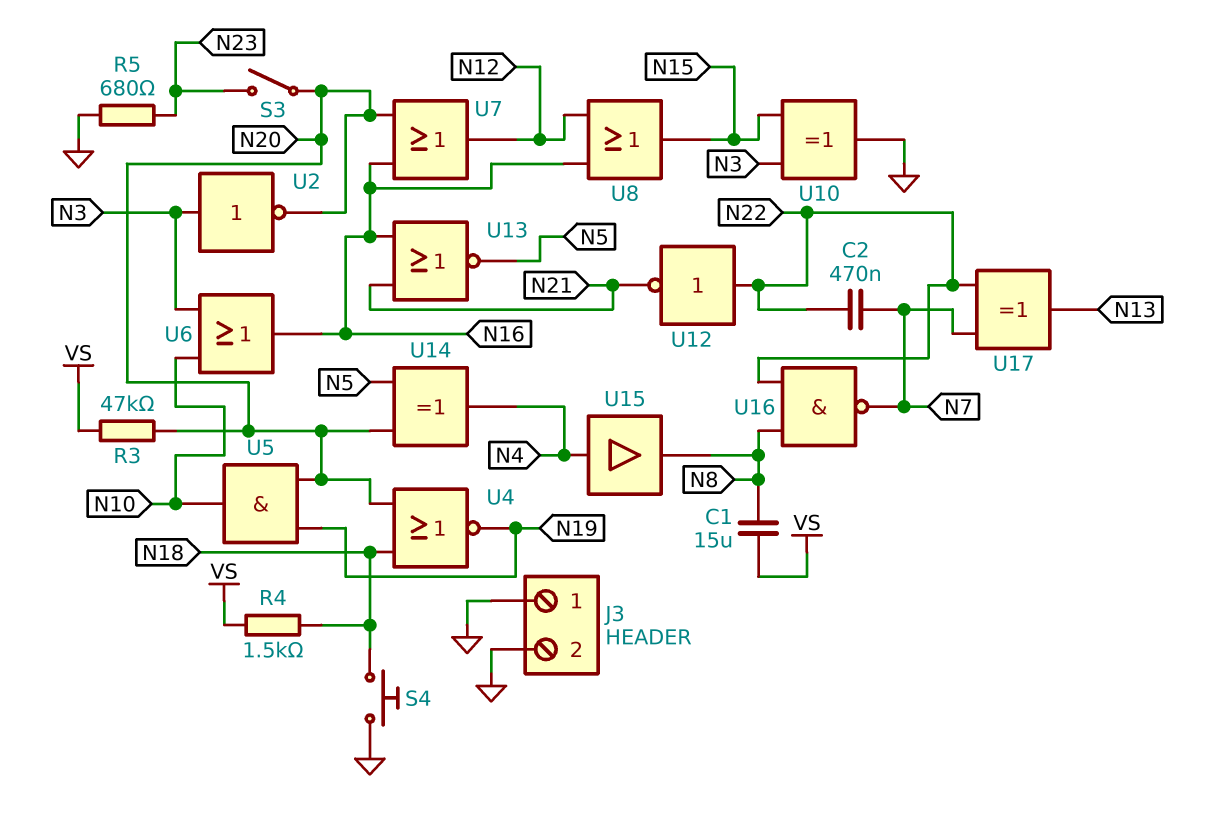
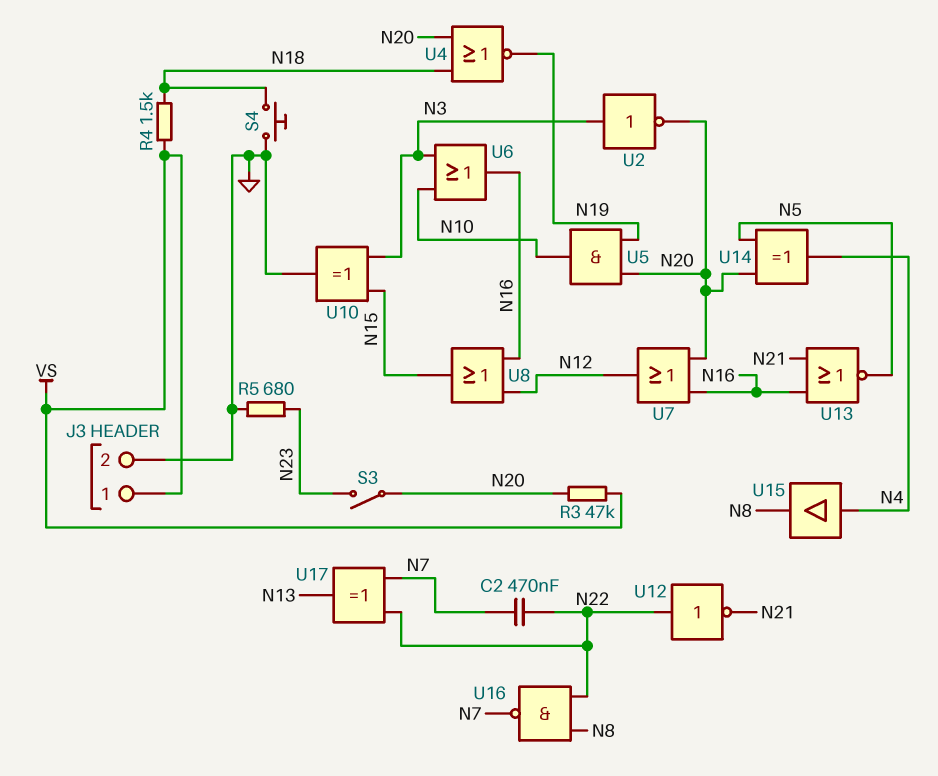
C1: 15uF (N8, VS) -> none
J3 pin 1: GND -> VS

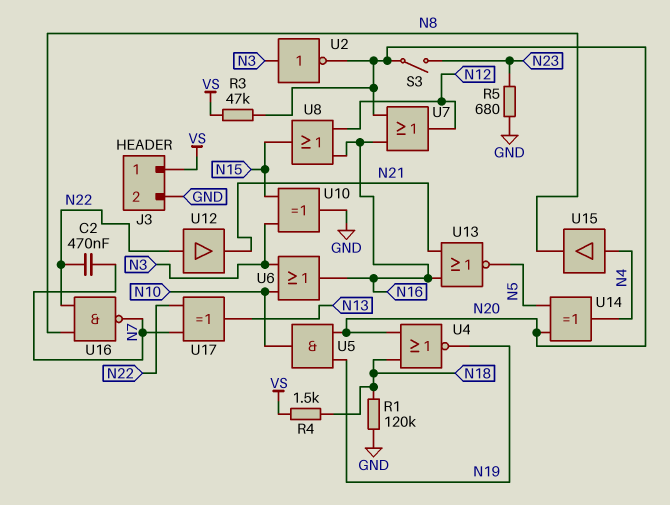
R1: none -> 120k (GND, N18)
S4: button (GND, N18) -> none
U12: NOT (in N22, out N21) -> buffer (in N22, out N21)

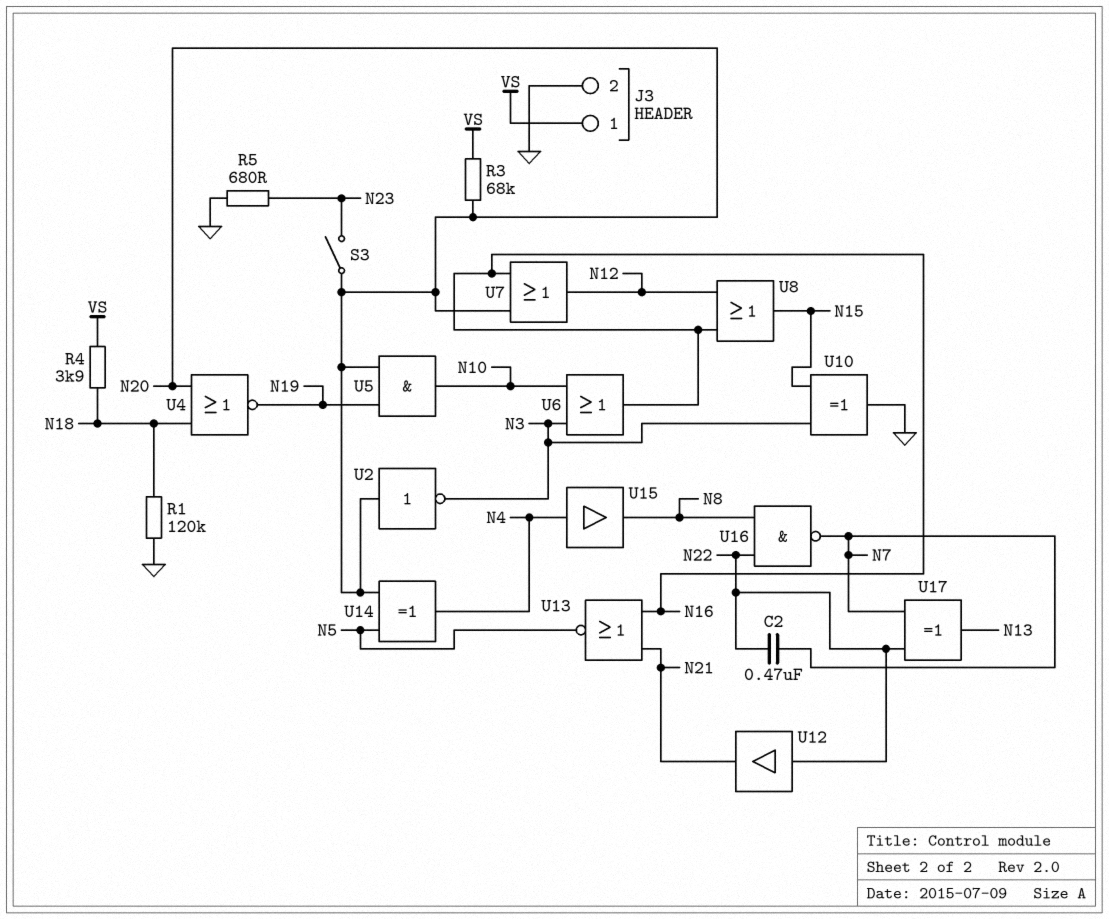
R3: 47k (N20, VS) -> 68k (N20, VS)
R4: 1.5k (N18, VS) -> 3.9k (N18, VS)
U2: NOT (in N3, out N20) -> NOT (in N20, out N3)

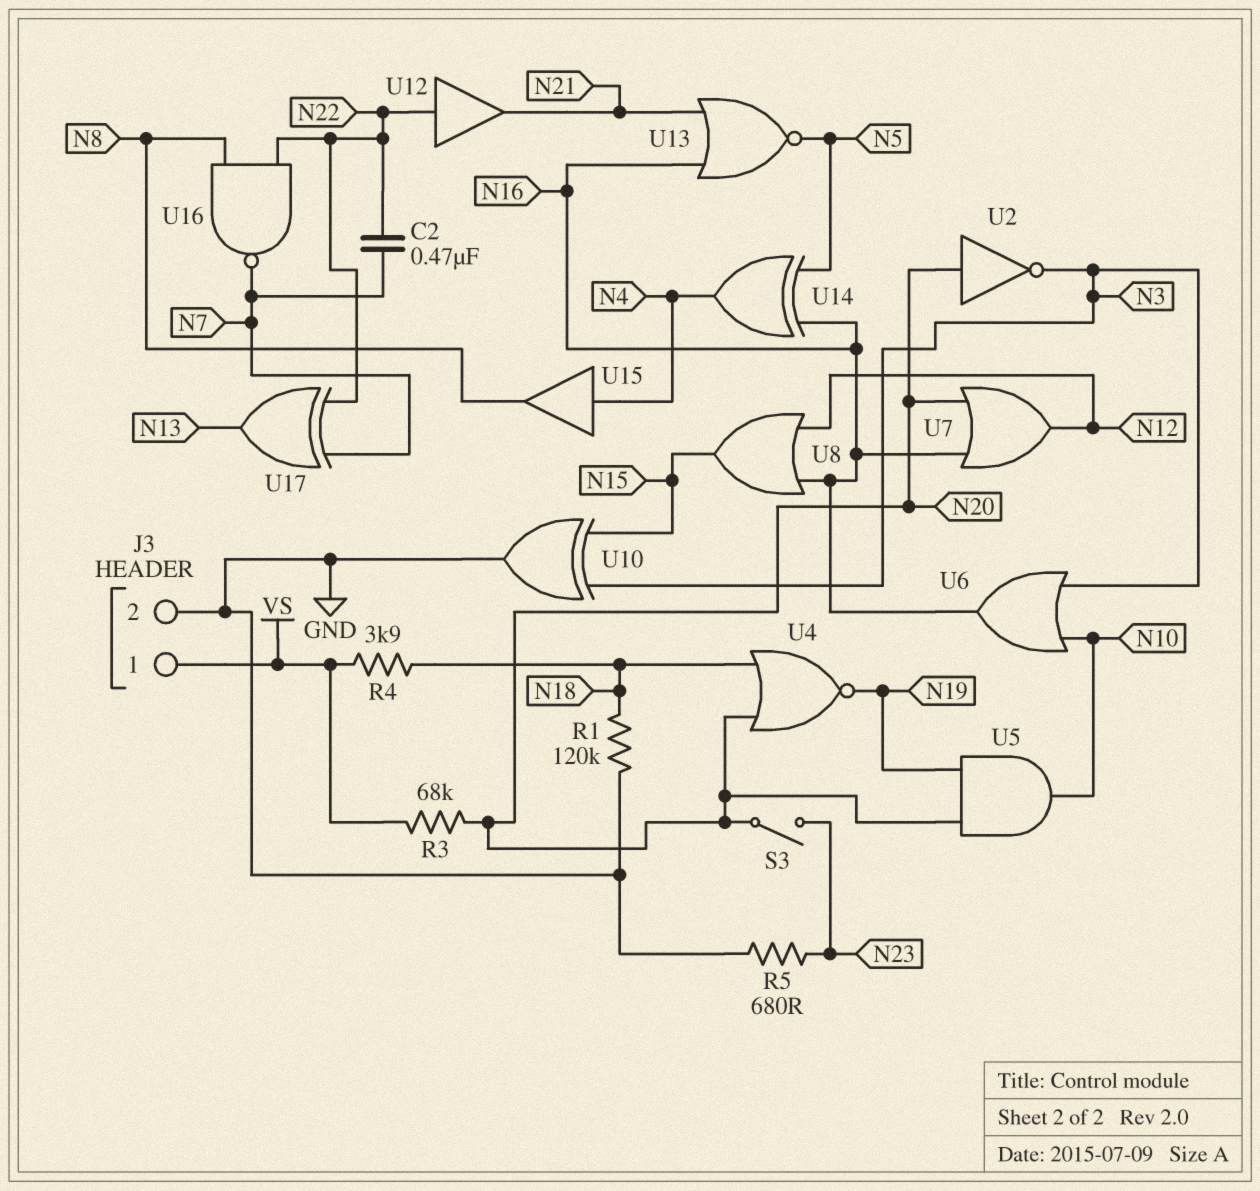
U14: XOR (in N5, in N20, out N4) -> XOR (in N5, in N16, out N4)

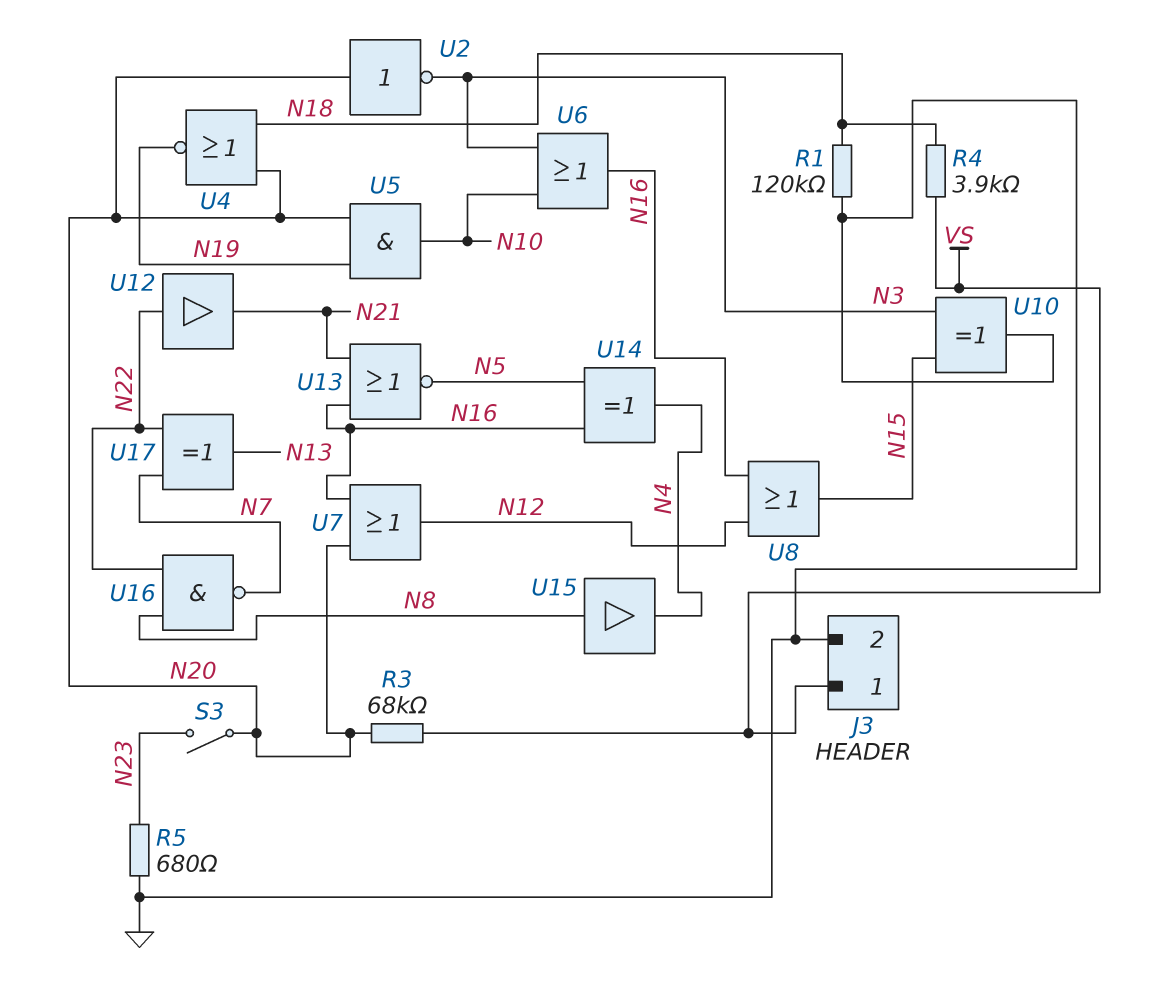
C2: 470nF (N7, N22) -> none
U15: buffer (in N4, out N8) -> buffer (in N8, out N4)

